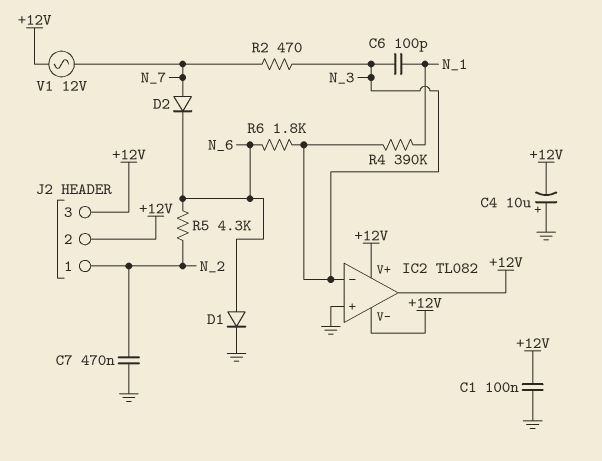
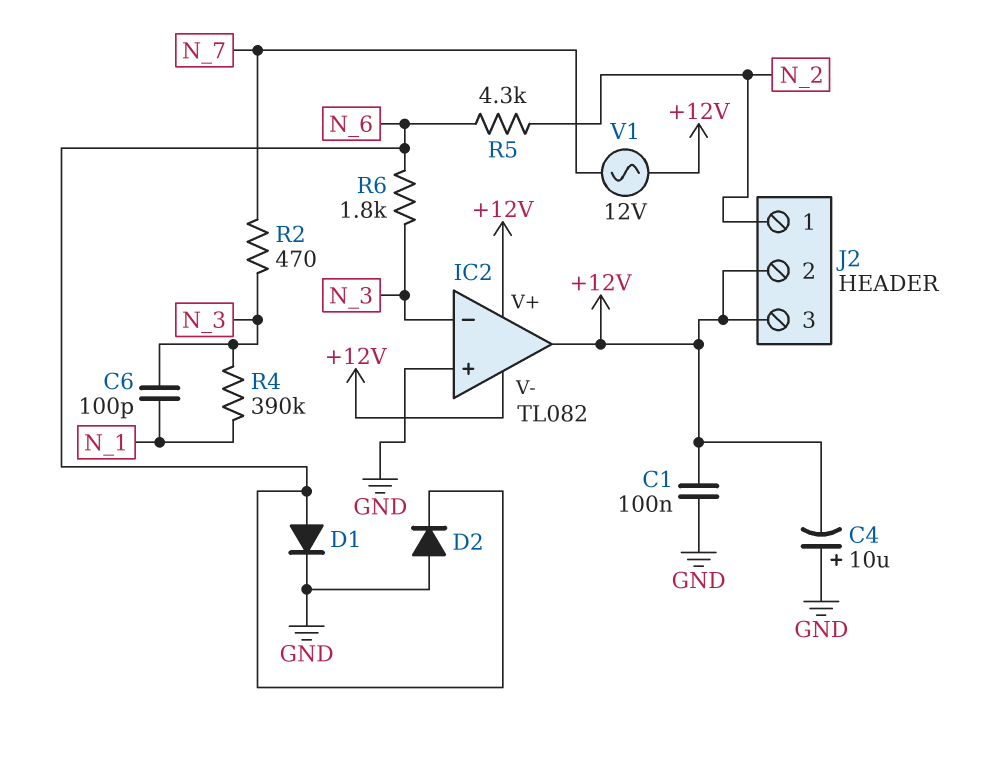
C7: 470nF (GND, N_2) -> none
D2: diode (A N_7, K N_6) -> diode (A GND, K N_6)

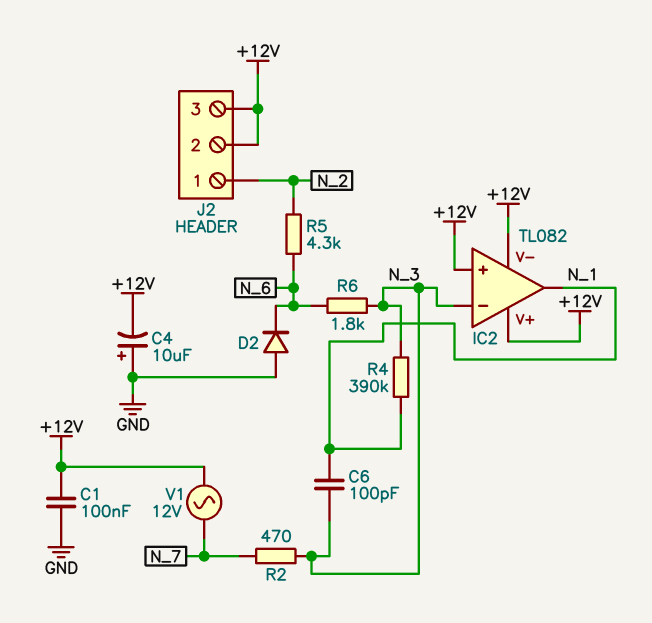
D1: diode (A N_6, K GND) -> none
IC2 pin in+: GND -> +12V
IC2 pin out: +12V -> N_1

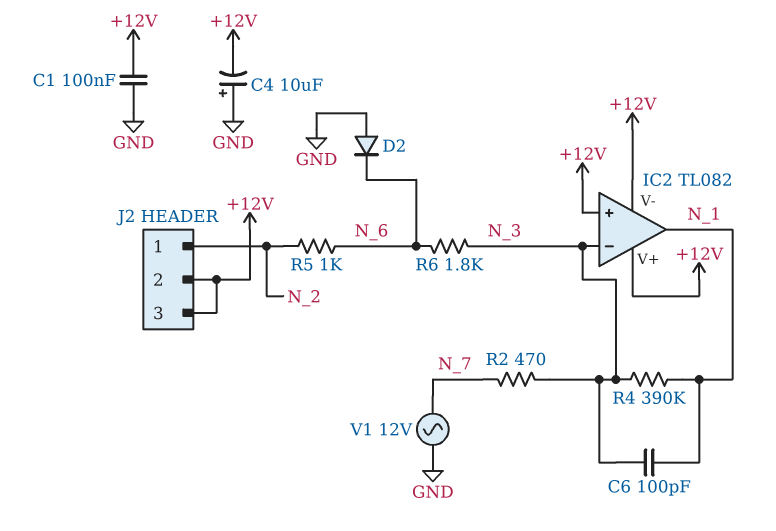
R5: 4.3k (N_2, N_6) -> 1k (N_2, N_6)
V1: AC 12V (+12V, N_7) -> AC 12V (GND, N_7)

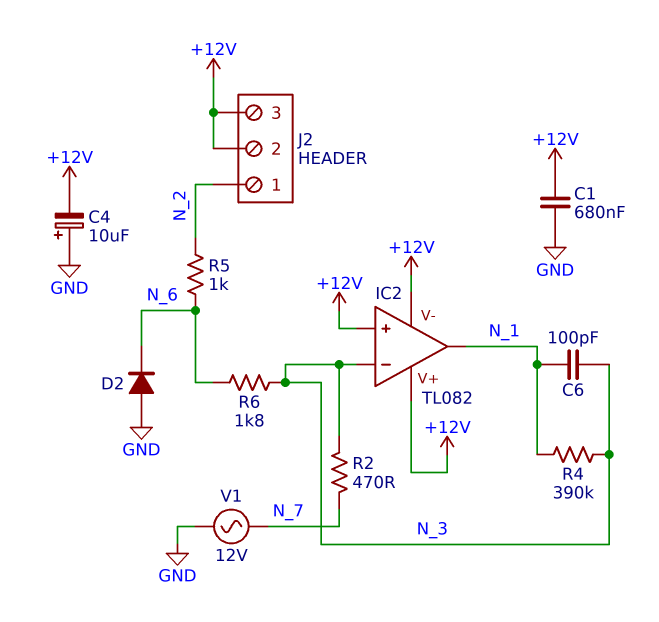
C1: 100nF (+12V, GND) -> 680nF (+12V, GND)

